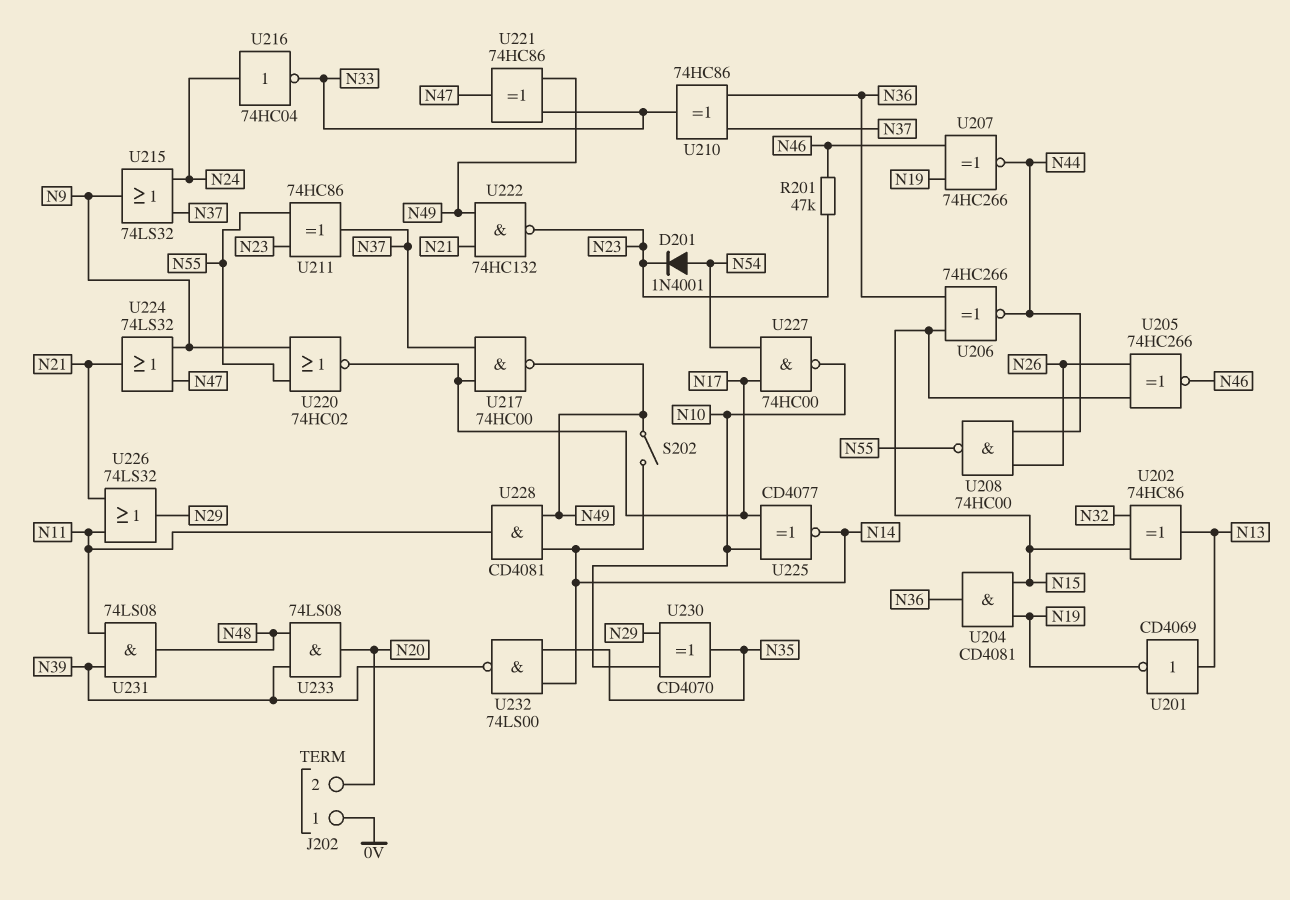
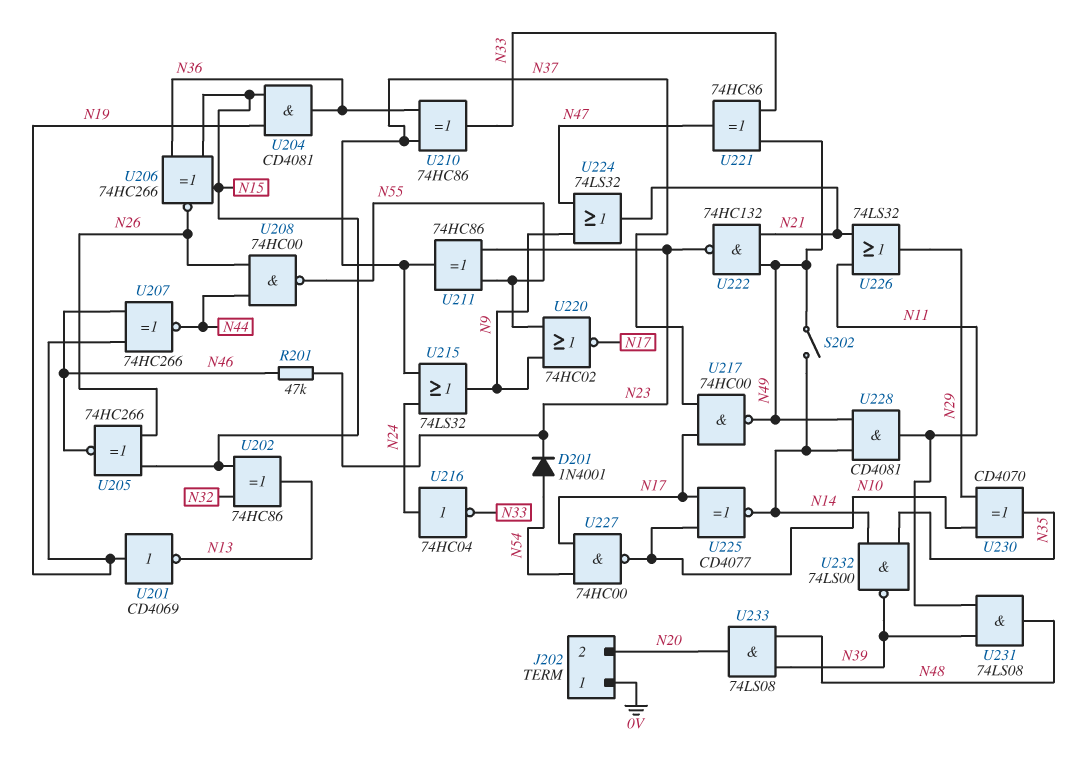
U201: NOT CD4069 (in N13, out N19) -> NOT CD4069 (in N19, out N13)
U206: XNOR 74HC266 (in N15, in N36, out N44) -> XNOR 74HC266 (in N15, in N36, out N26)

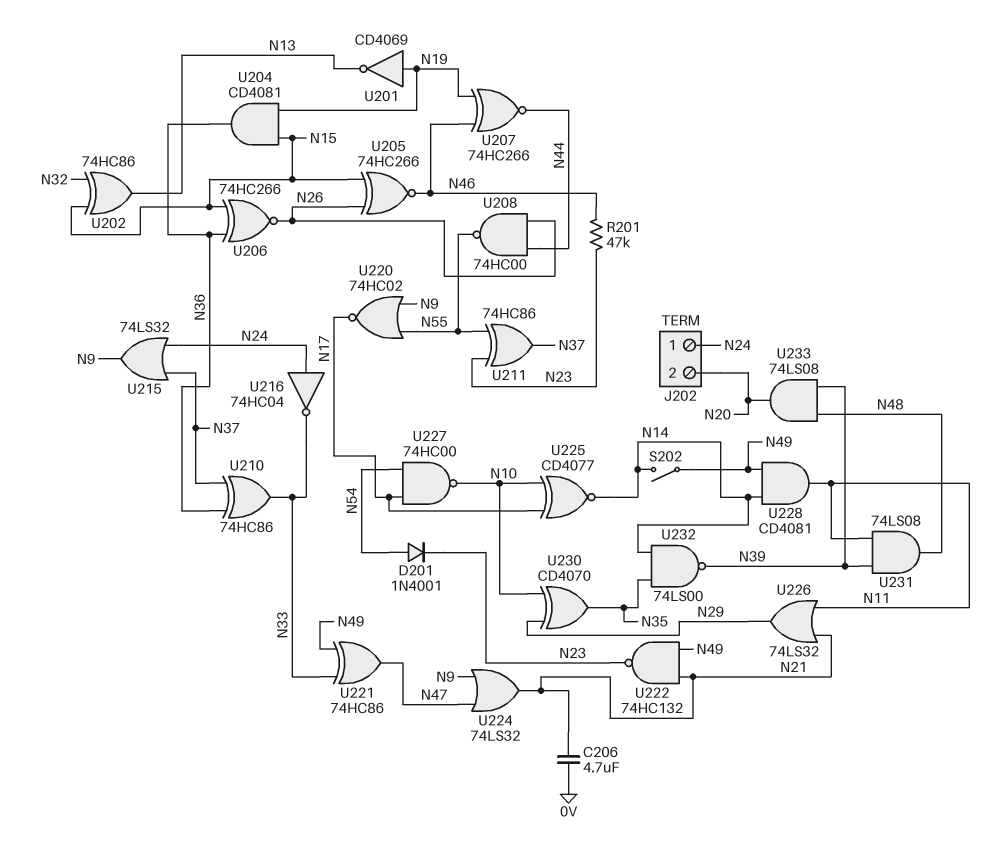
C206: none -> 4.7uF (0V, N21)
J202 pin 1: 0V -> N24
U217: NAND 74HC00 (in N17, in N37, out N49) -> none

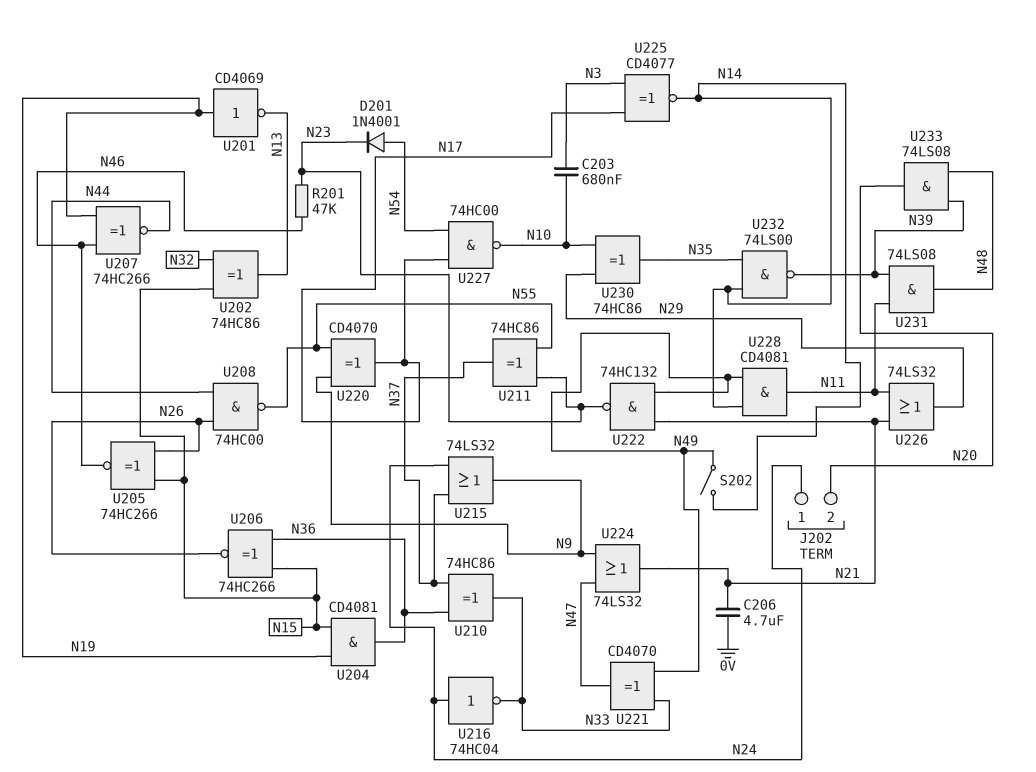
C203: none -> 680nF (N3, N10)
U220: NOR 74HC02 (in N9, in N55, out N17) -> XOR CD4070 (in N9, in N55, out N17)
U221: XOR 74HC86 (in N33, in N49, out N47) -> XOR CD4070 (in N33, in N49, out N47)
U225: XNOR CD4077 (in N10, in N17, out N14) -> XNOR CD4077 (in N3, in N17, out N14)
U230: XOR CD4070 (in N10, in N29, out N35) -> XOR 74HC86 (in N10, in N29, out N35)

